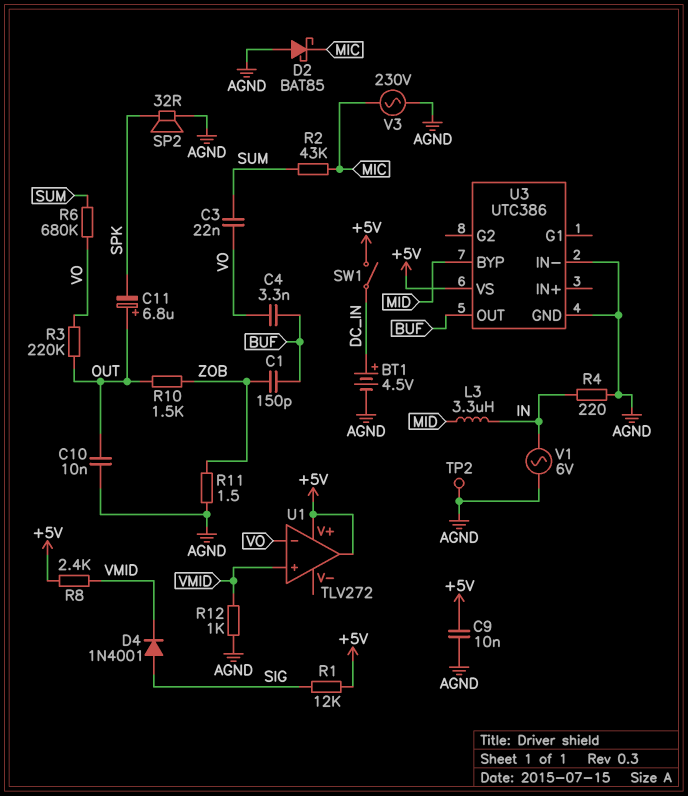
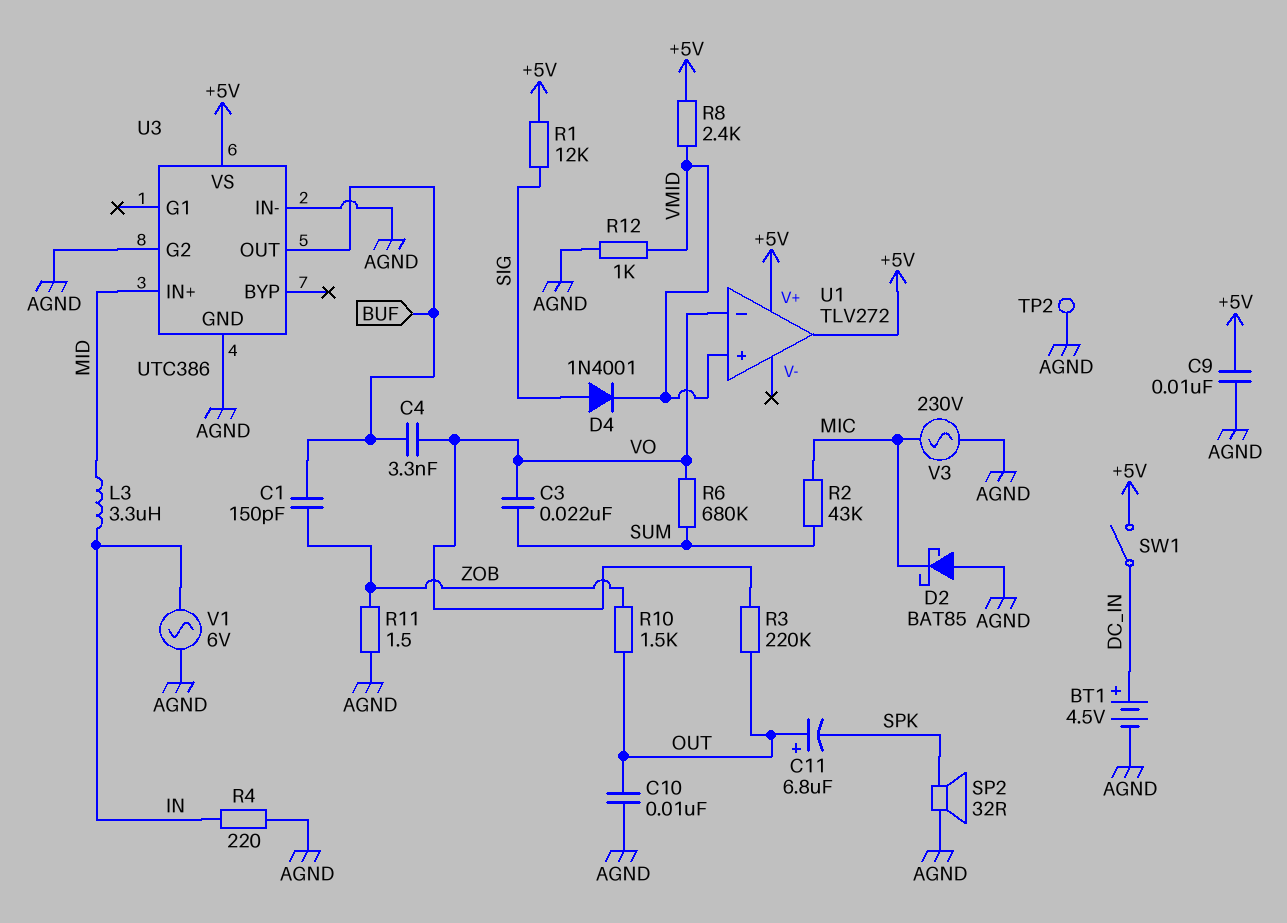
U3 pin BYP: MID -> none
U3 pin G2: none -> AGND
U3 pin IN+: none -> MID

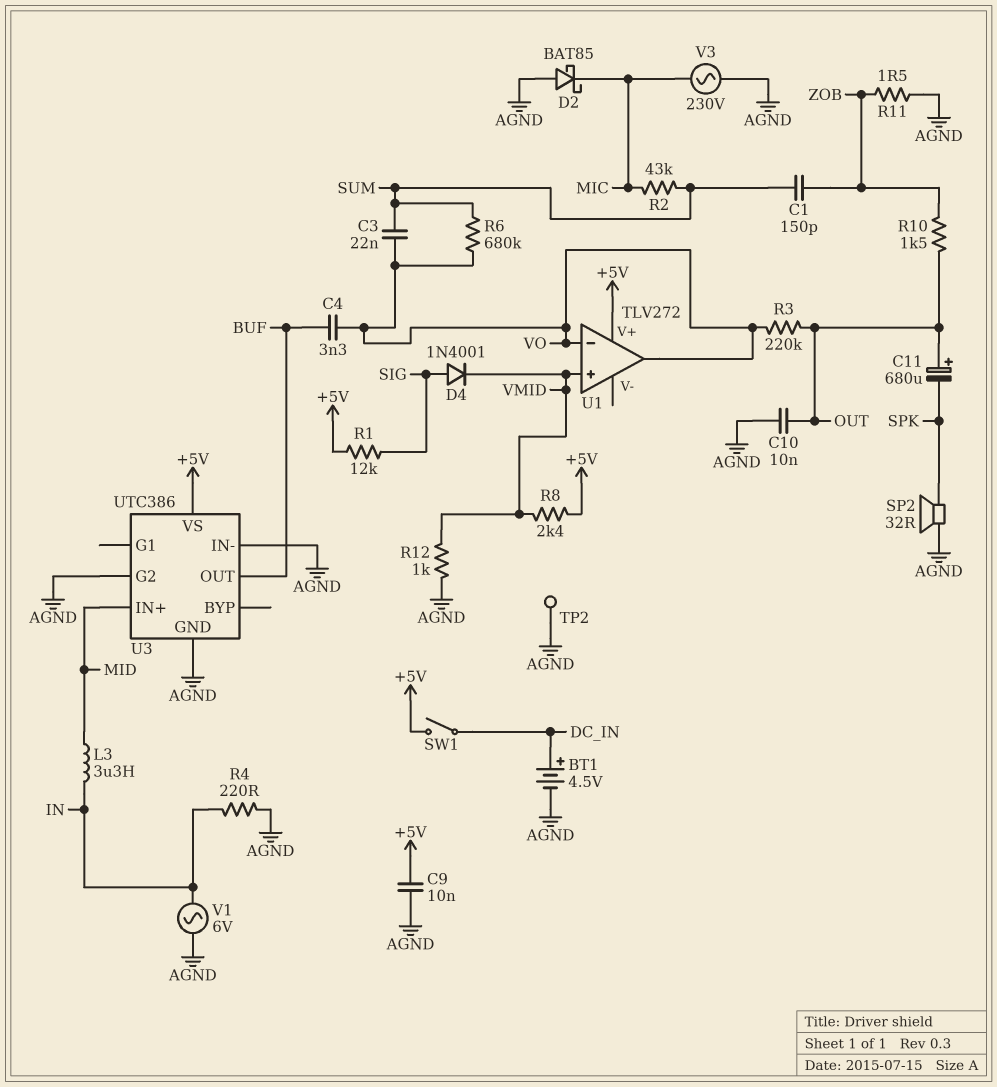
C1: 150pF (BUF, ZOB) -> 150pF (SUM, ZOB)
C11: 6.8uF (plus OUT, minus SPK) -> 680uF (plus OUT, minus SPK)
U1 pin out: +5V -> VO

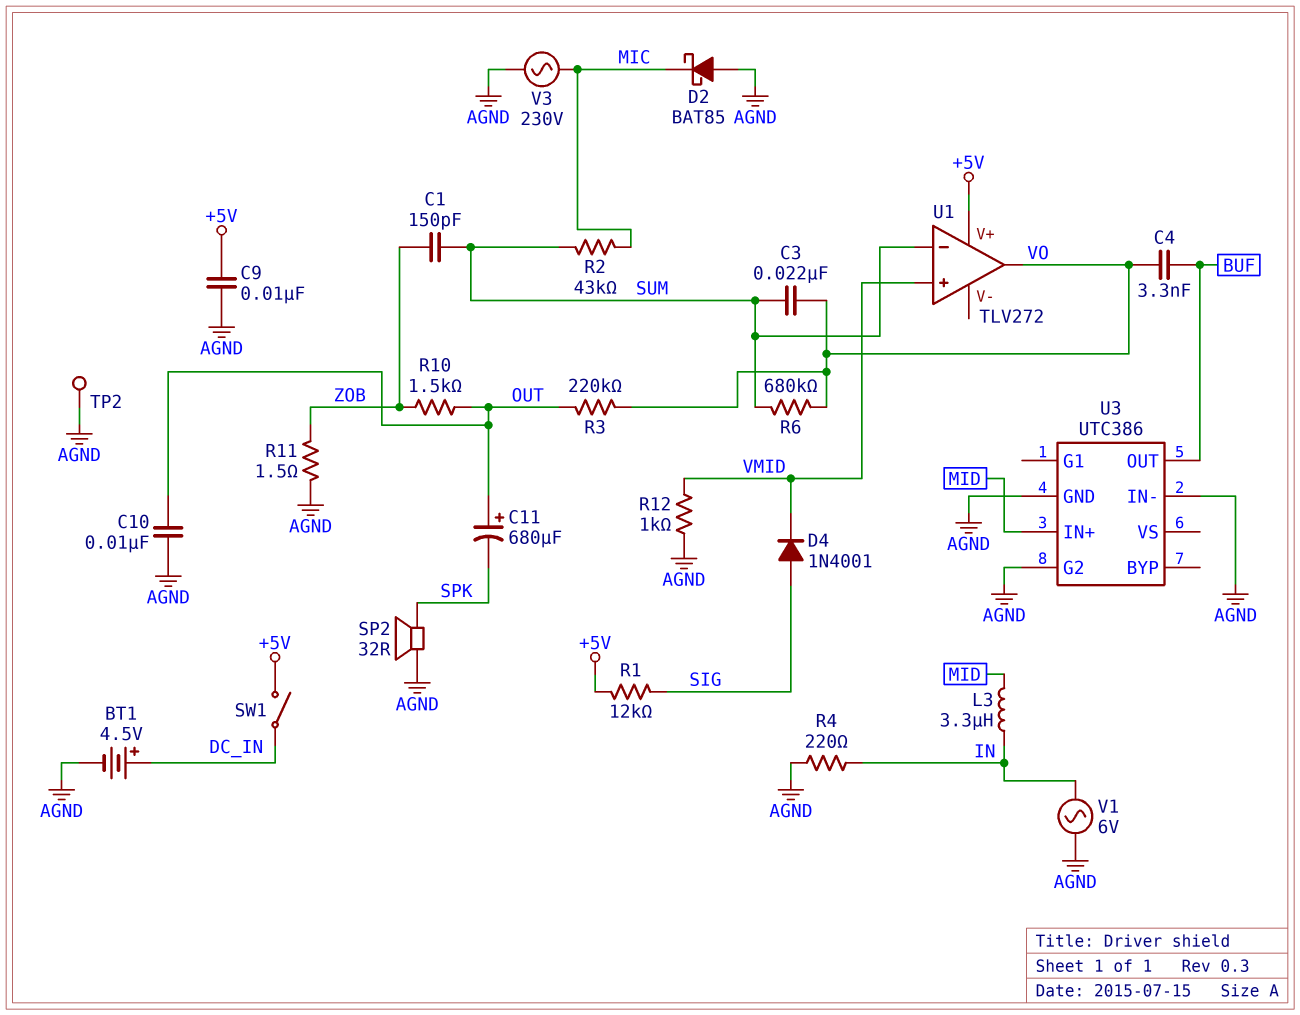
R8: 2.4k (+5V, VMID) -> none
U1 pin in-: VO -> SUM
U3 pin VS: +5V -> none

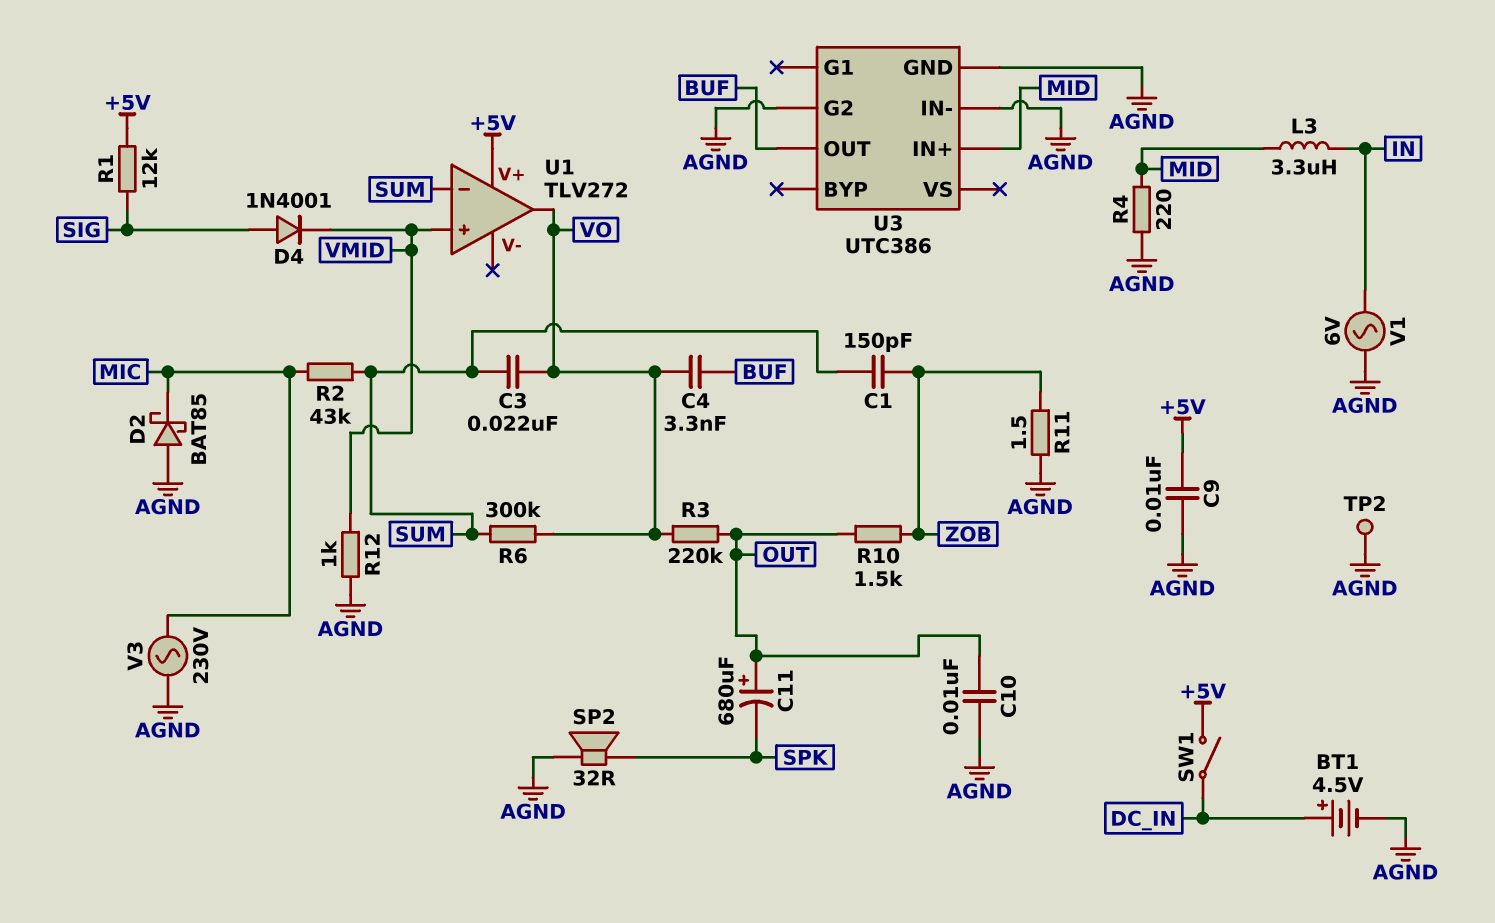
R4: 220 (AGND, IN) -> 220 (AGND, MID)
R6: 680k (SUM, VO) -> 300k (SUM, VO)

